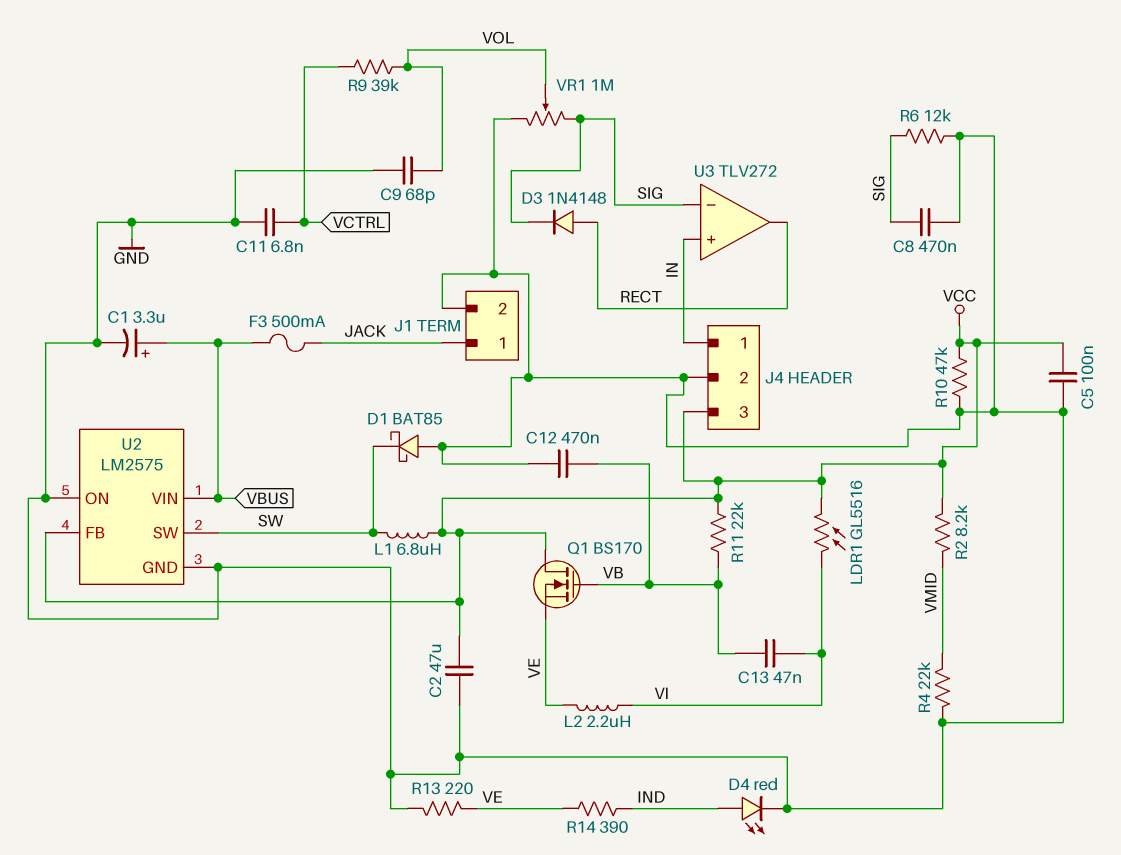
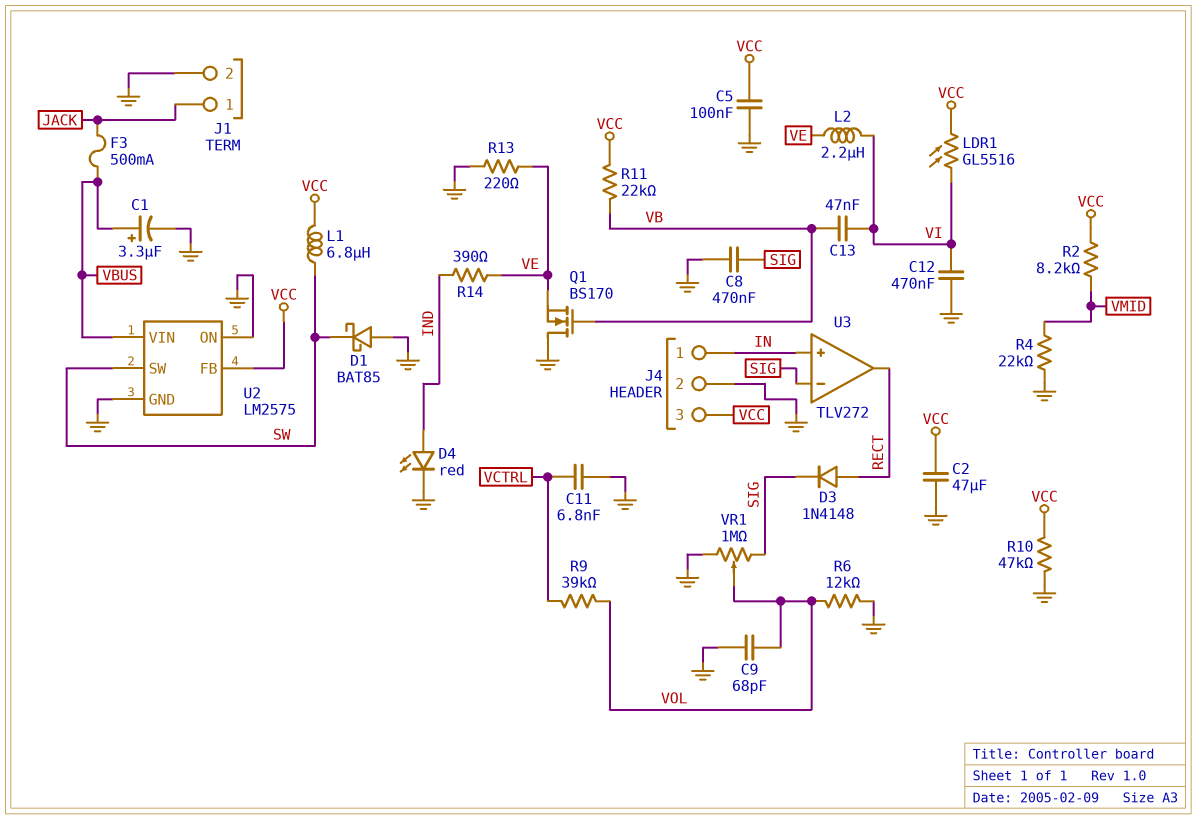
C12: 470nF (GND, VB) -> 470nF (GND, VI)
Q1: NMOS BS170 (G VB, D VCC, S VE) -> NMOS BS170 (G VB, D GND, S VE)
R6: 12k (GND, SIG) -> 12k (GND, VOL)

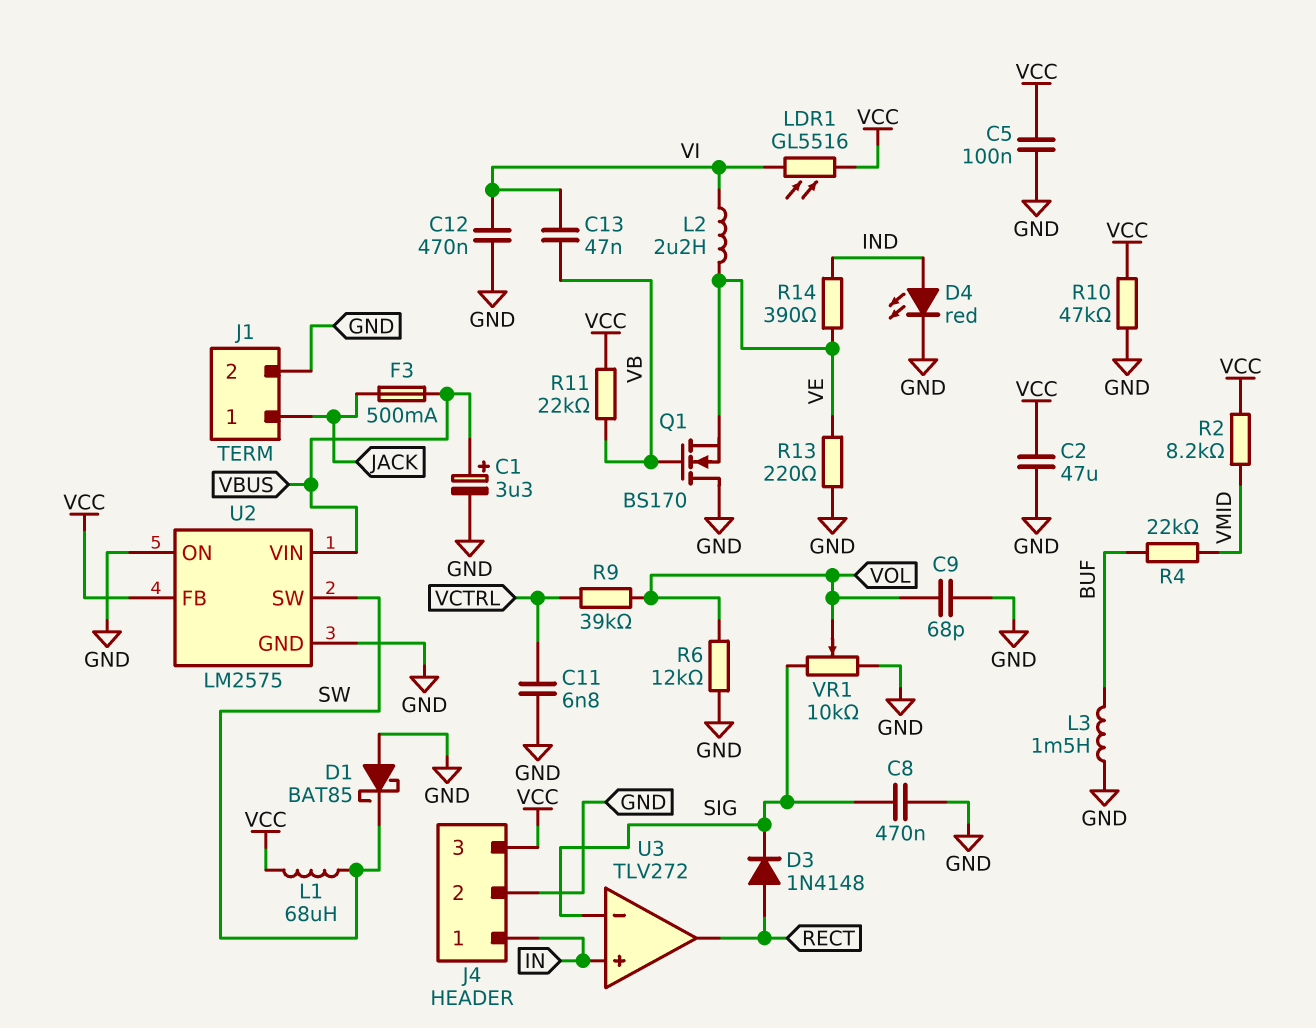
L1: 6.8uH (SW, VCC) -> 68uH (SW, VCC)
L3: none -> 1.5mH (BUF, GND)
R4: 22k (GND, VMID) -> 22k (BUF, VMID)
VR1: 1M (GND, SIG, wiper VOL) -> 10k (GND, SIG, wiper VOL)

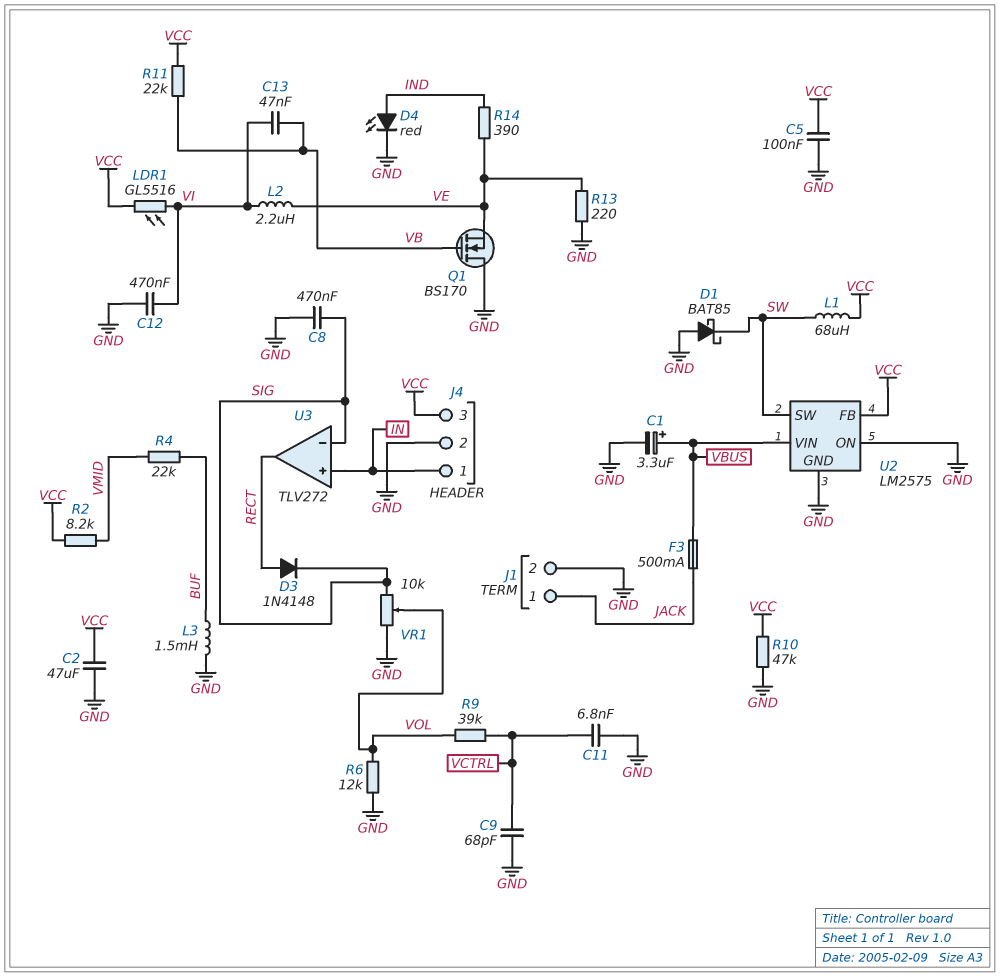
C9: 68pF (GND, VOL) -> 68pF (GND, VCTRL)

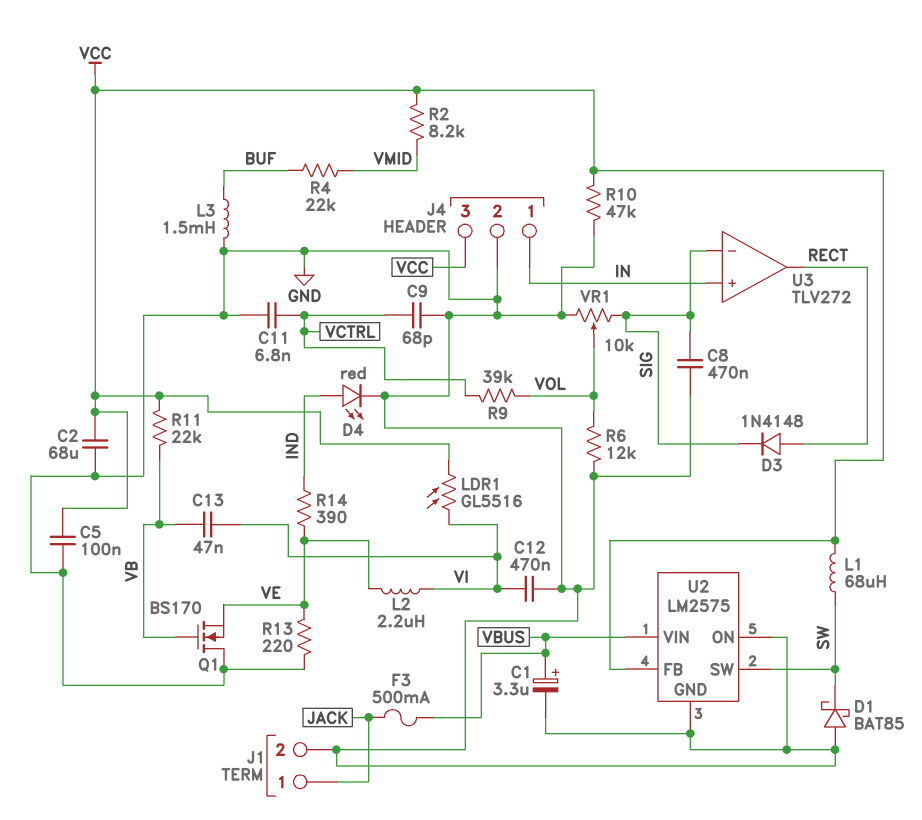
C2: 47uF (GND, VCC) -> 68uF (GND, VCC)

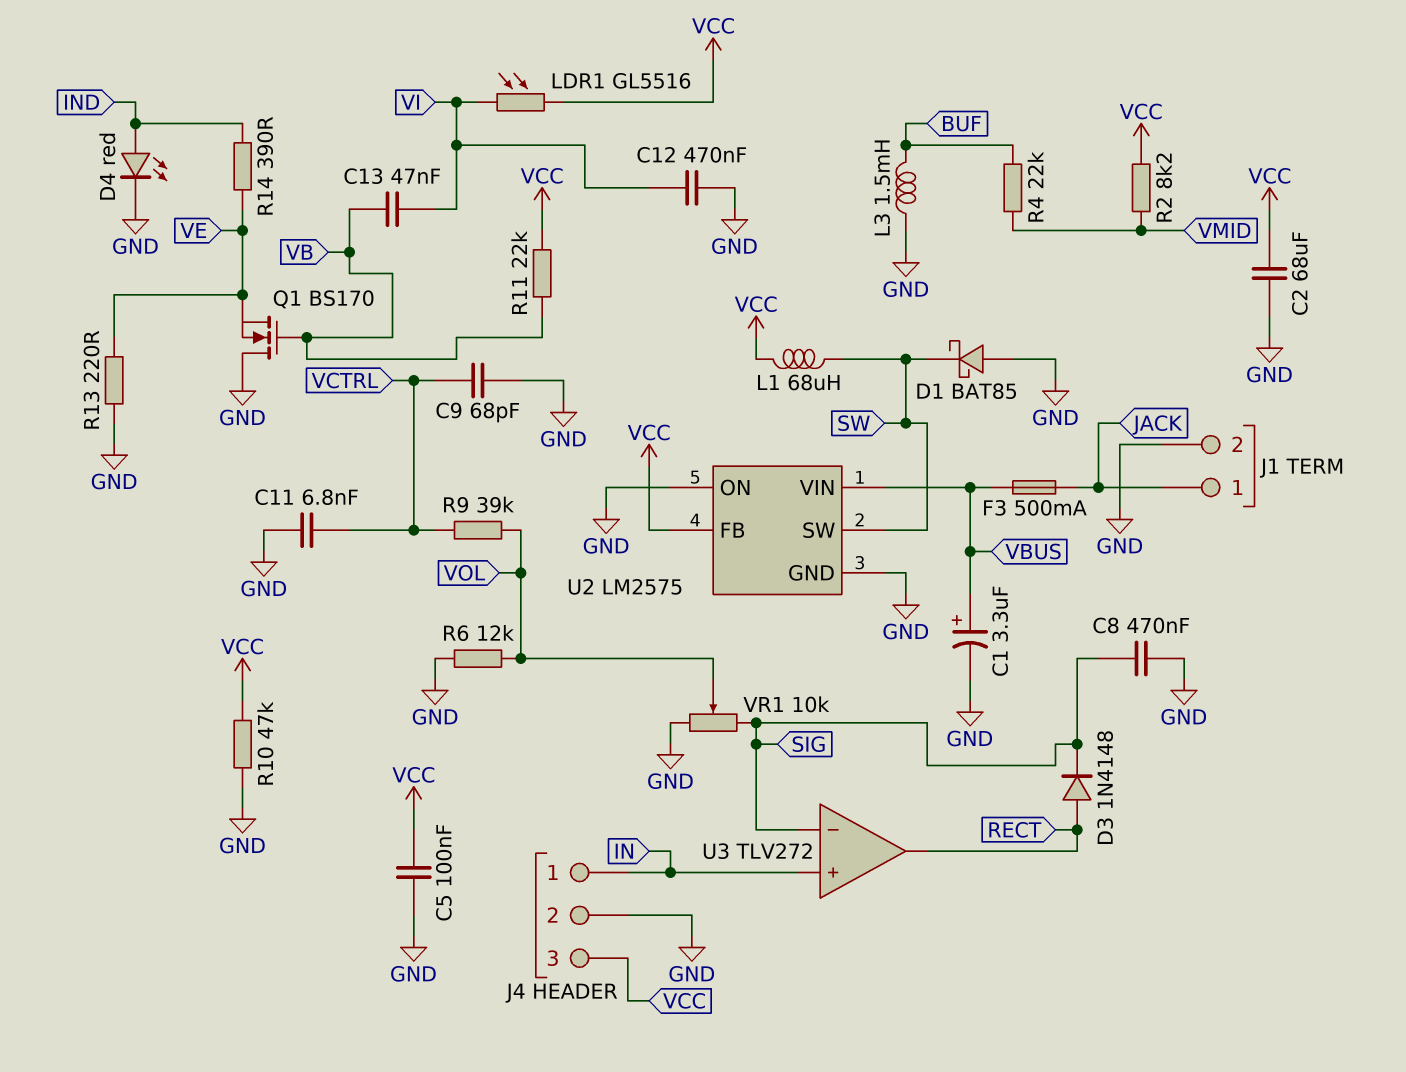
L2: 2.2uH (VE, VI) -> none

